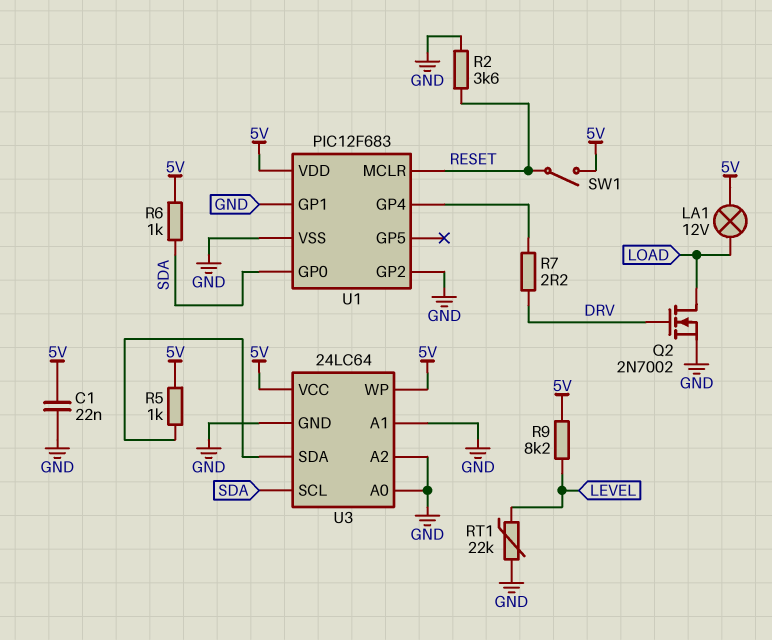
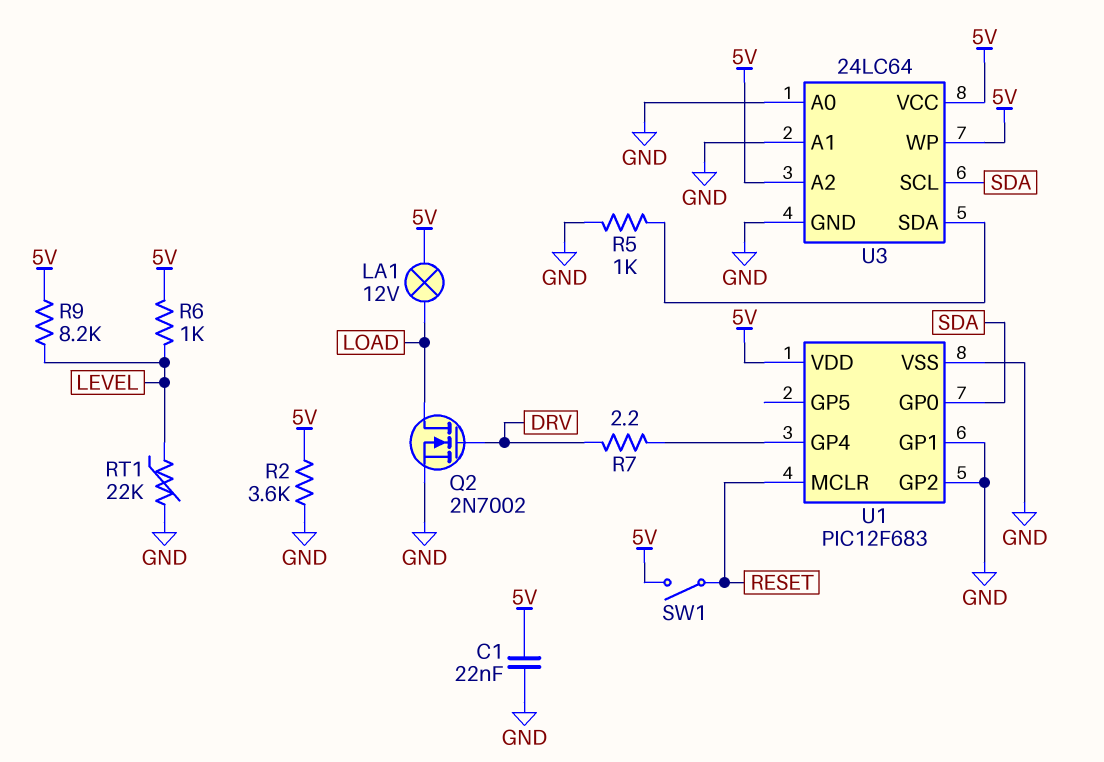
R2: 3.6k (GND, RESET) -> 3.6k (5V, GND)
R5: 1k (5V, U3/SDA) -> 1k (GND, U3/SDA)
R6: 1k (5V, SDA) -> 1k (5V, LEVEL)
U3 pin A2: GND -> 5V

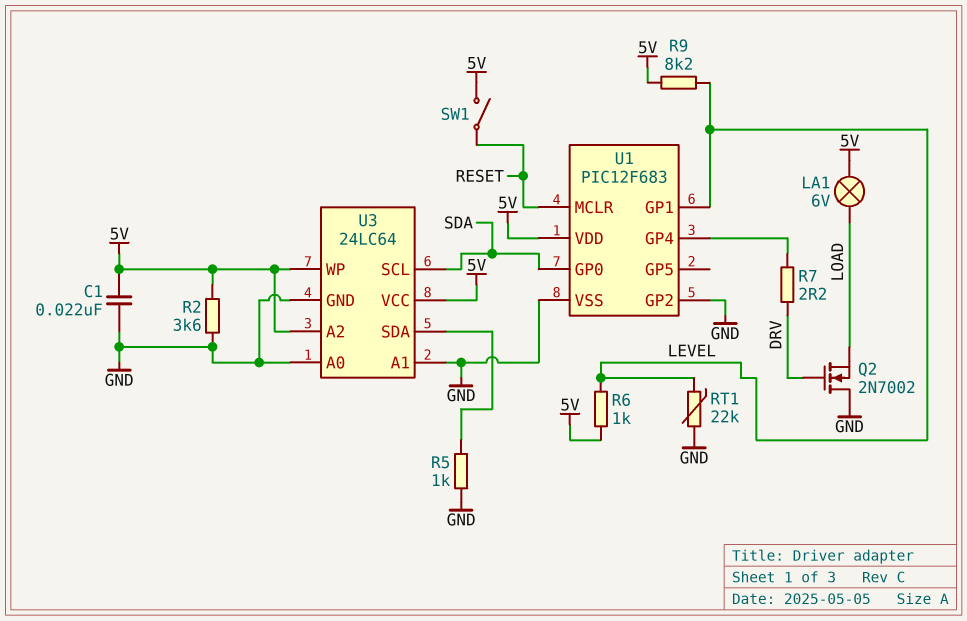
LA1: lamp 12V (5V, LOAD) -> lamp 6V (5V, LOAD)
Q2: NMOS 2N7002 (G DRV, D LOAD, S GND) -> NMOS 2N7002 (G DRV, D GND, S LOAD)
U1 pin GP1: GND -> LEVEL

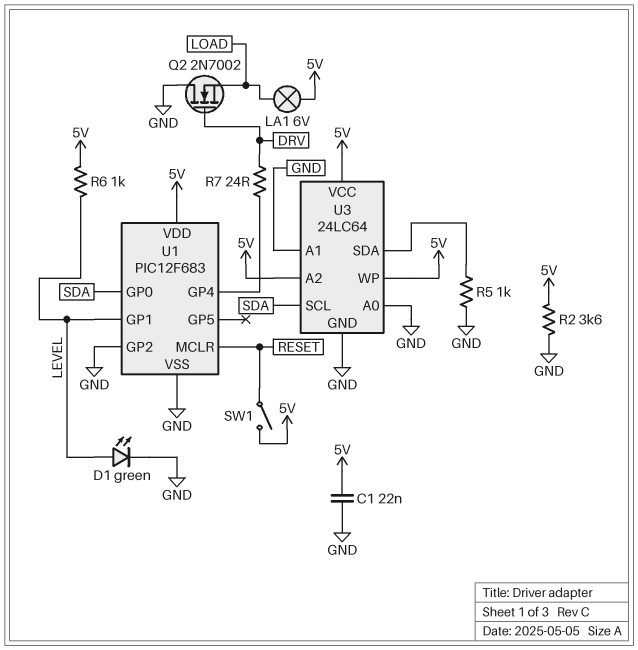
D1: none -> LED green (A LEVEL, K GND)
R7: 2.2 (DRV, U1/GP4) -> 24 (DRV, U1/GP4)
R9: 8.2k (5V, LEVEL) -> none
RT1: 22k (GND, LEVEL) -> none

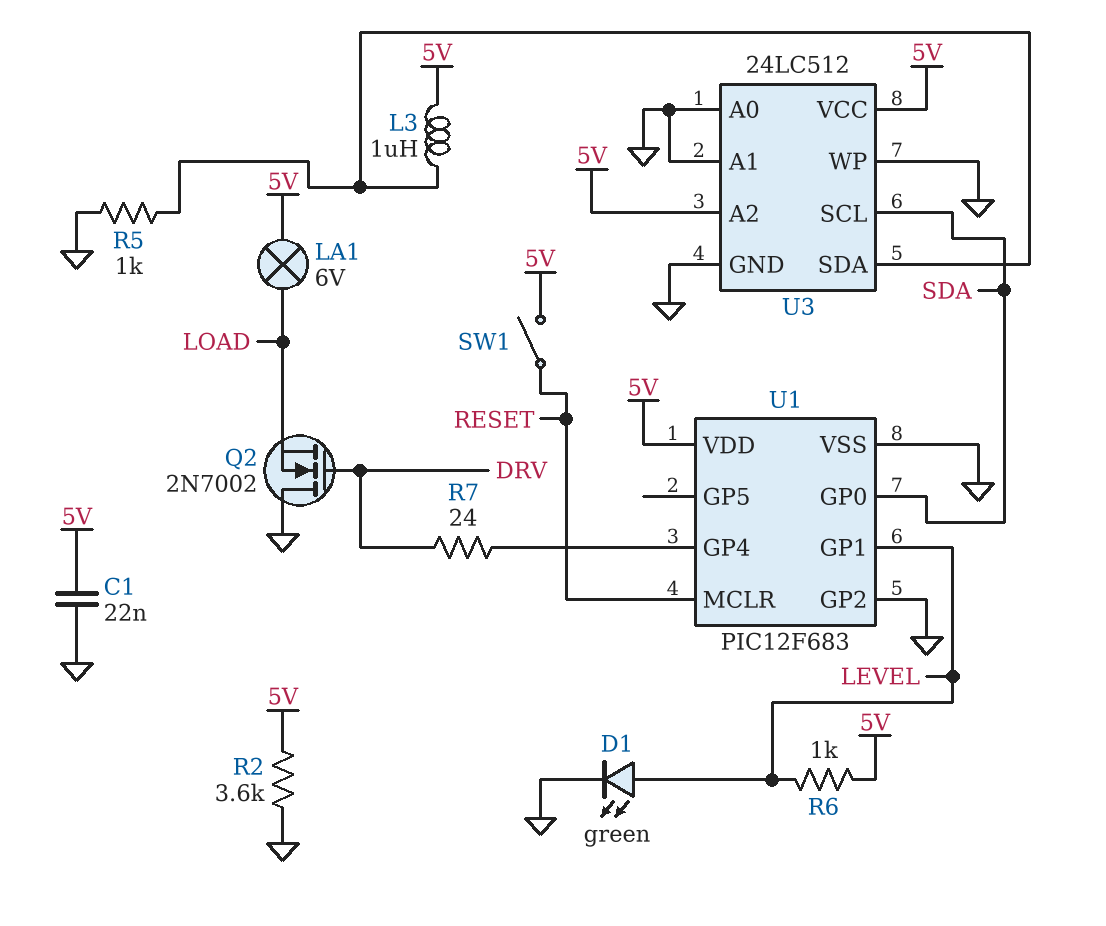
L3: none -> 1uH (5V, U3/SDA)
U3: 24LC64 -> 24LC512
U3 pin WP: 5V -> GND

